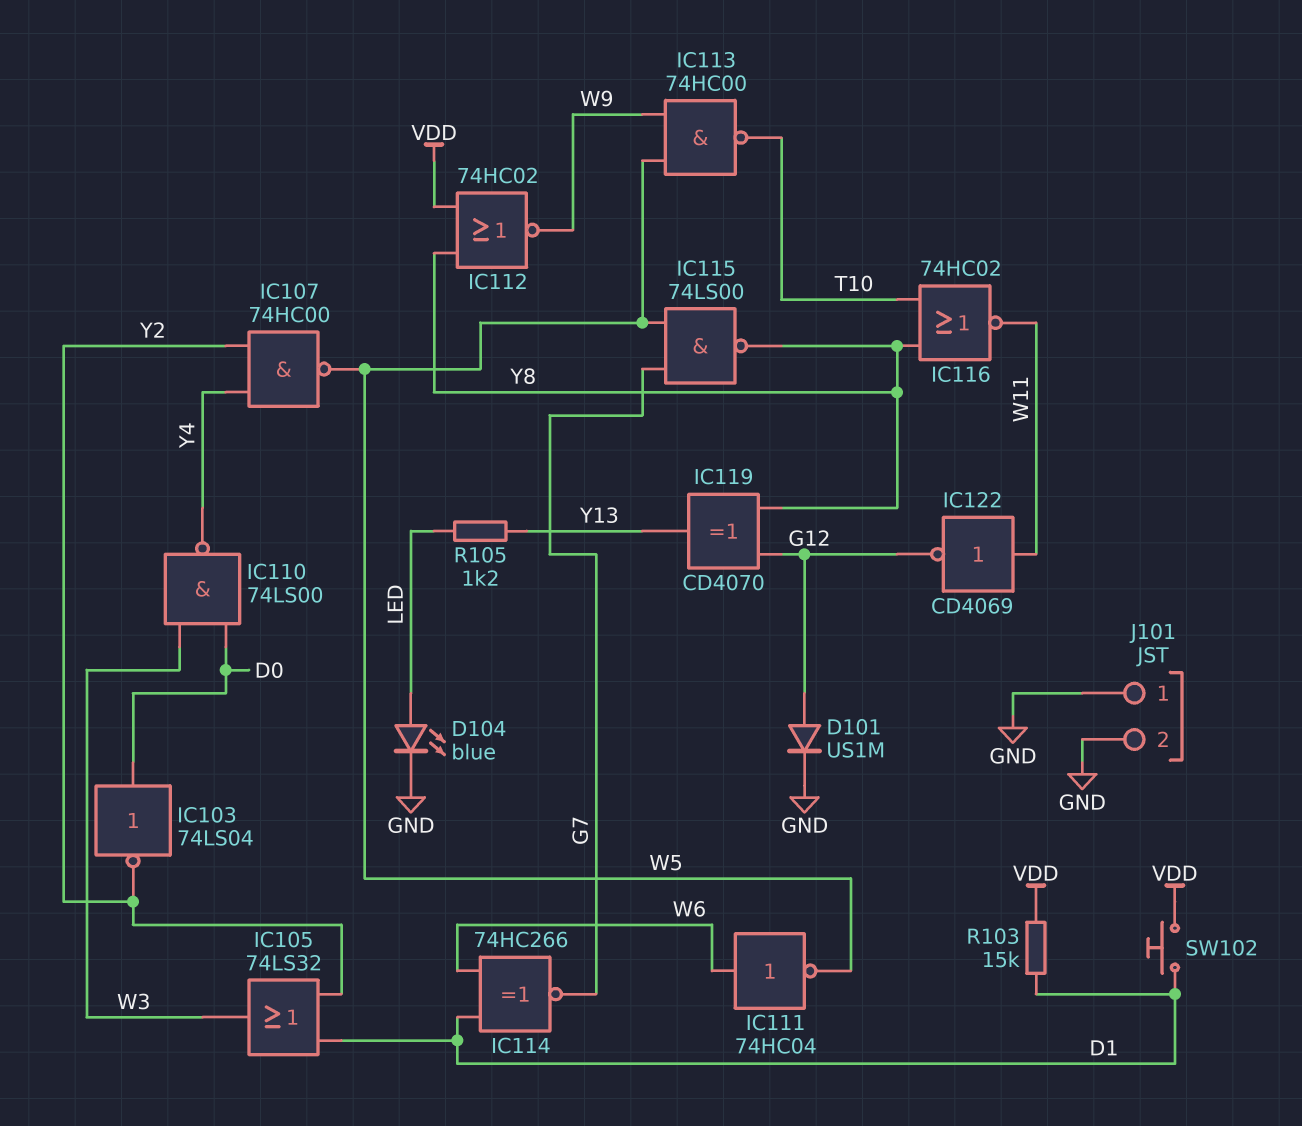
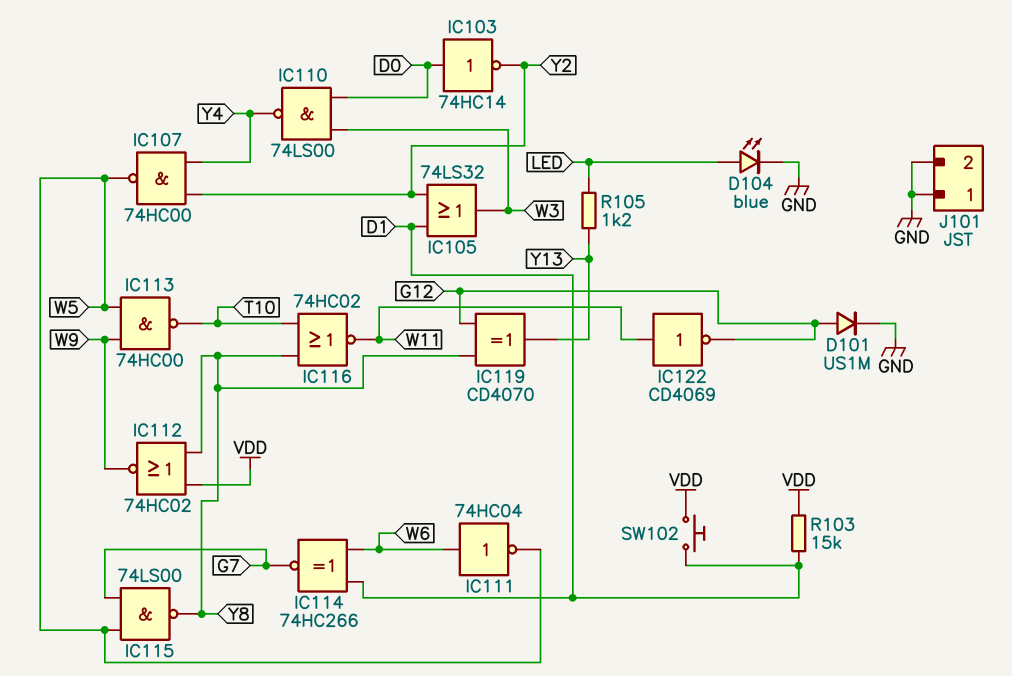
IC103: NOT 74LS04 (in D0, out Y2) -> NOT 74HC14 (in D0, out Y2)

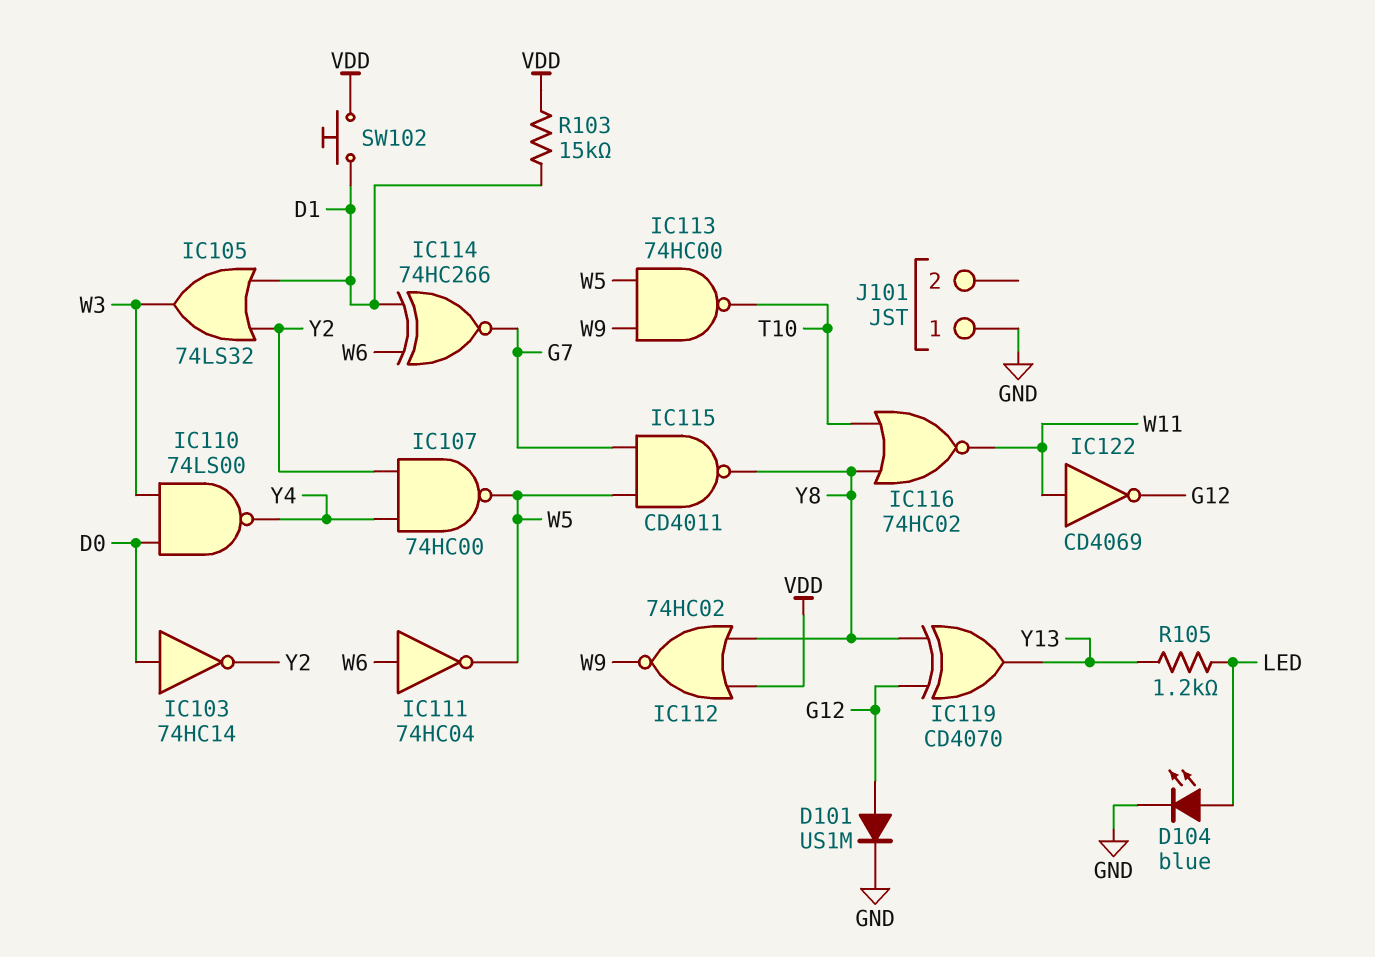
IC115: NAND 74LS00 (in G7, in W5, out Y8) -> NAND CD4011 (in G7, in W5, out Y8)
J101 pin 2: GND -> none

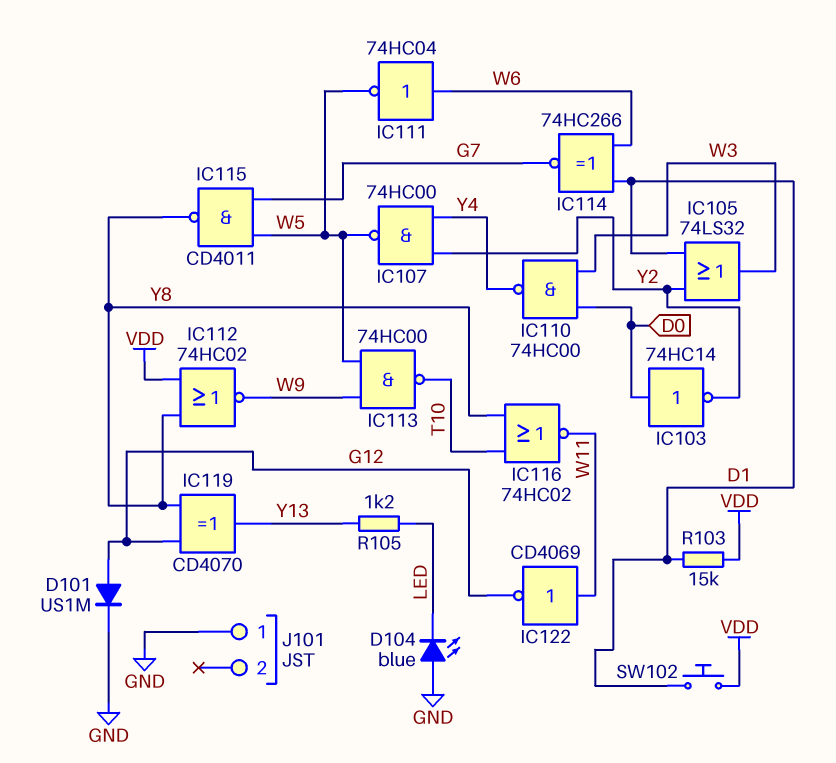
D104: LED blue (A LED, K GND) -> LED blue (A GND, K LED)
IC110: NAND 74LS00 (in D0, in W3, out Y4) -> NAND 74HC00 (in D0, in W3, out Y4)

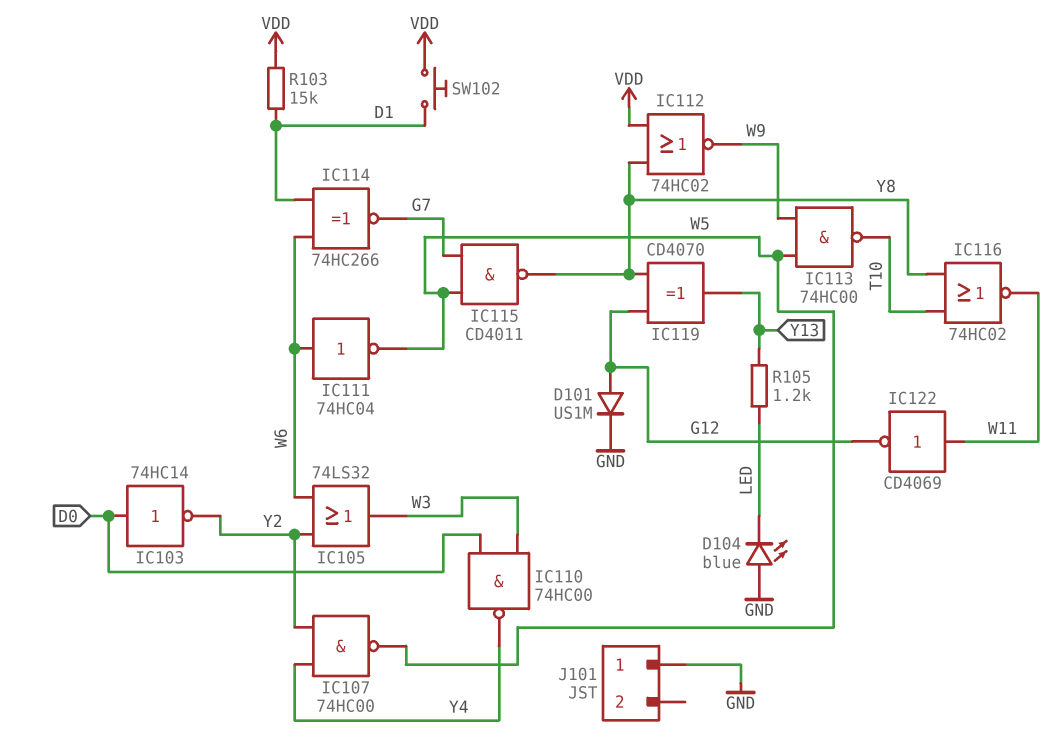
IC105: OR 74LS32 (in D1, in Y2, out W3) -> OR 74LS32 (in W6, in Y2, out W3)

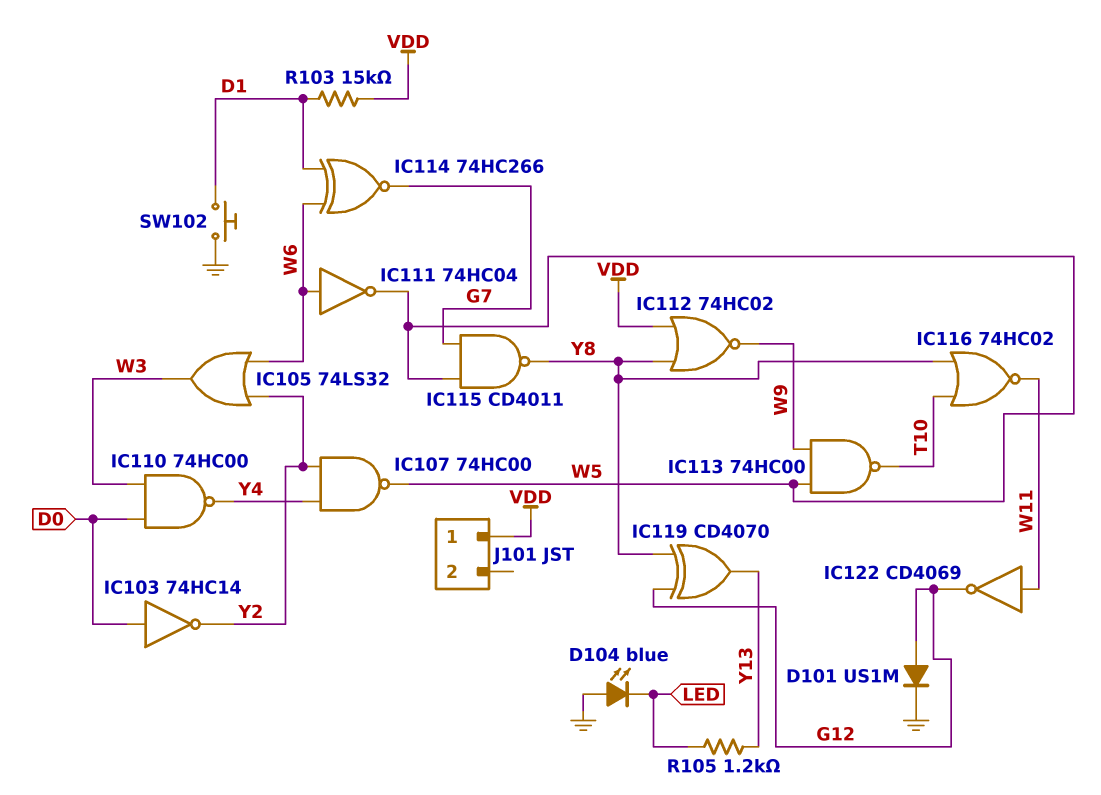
J101 pin 1: GND -> VDD
SW102: button (D1, VDD) -> button (D1, GND)

